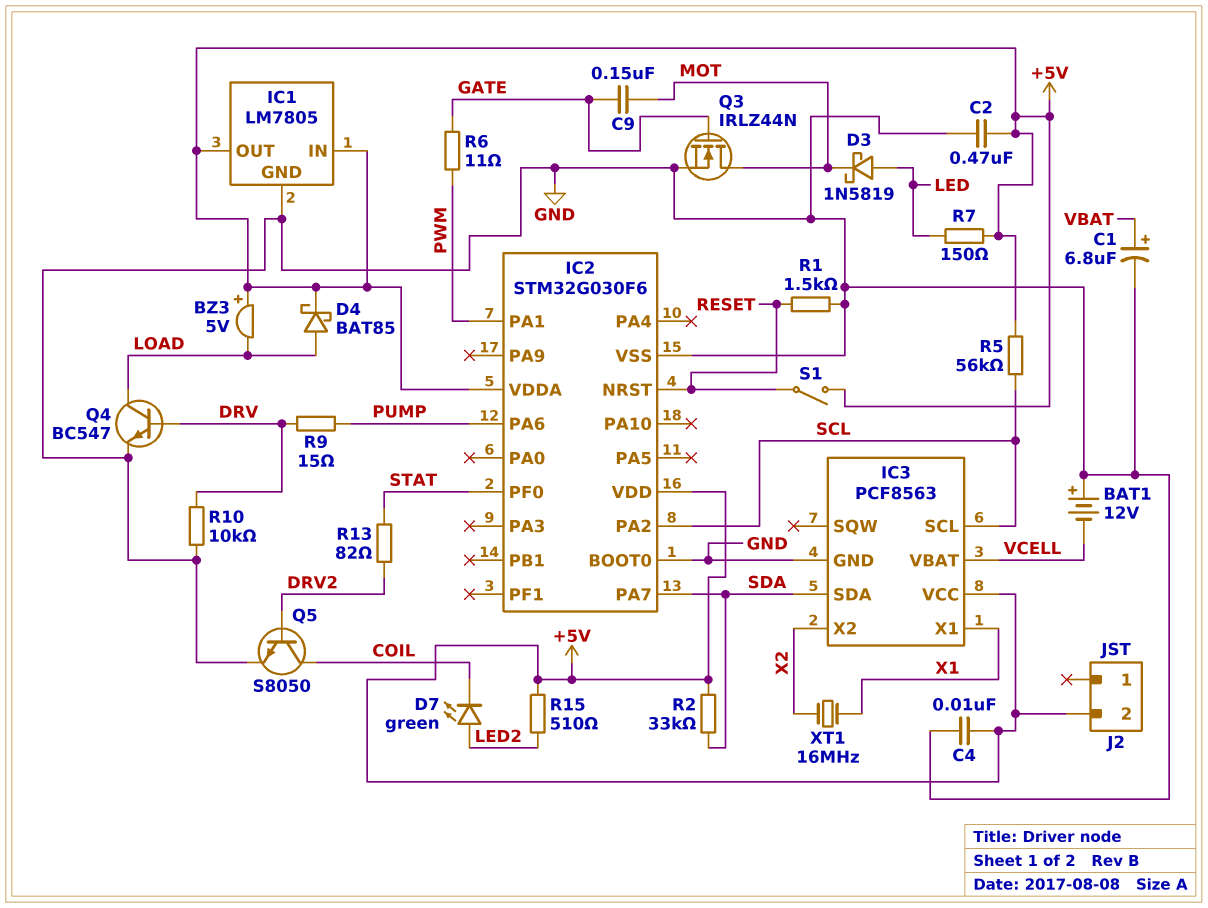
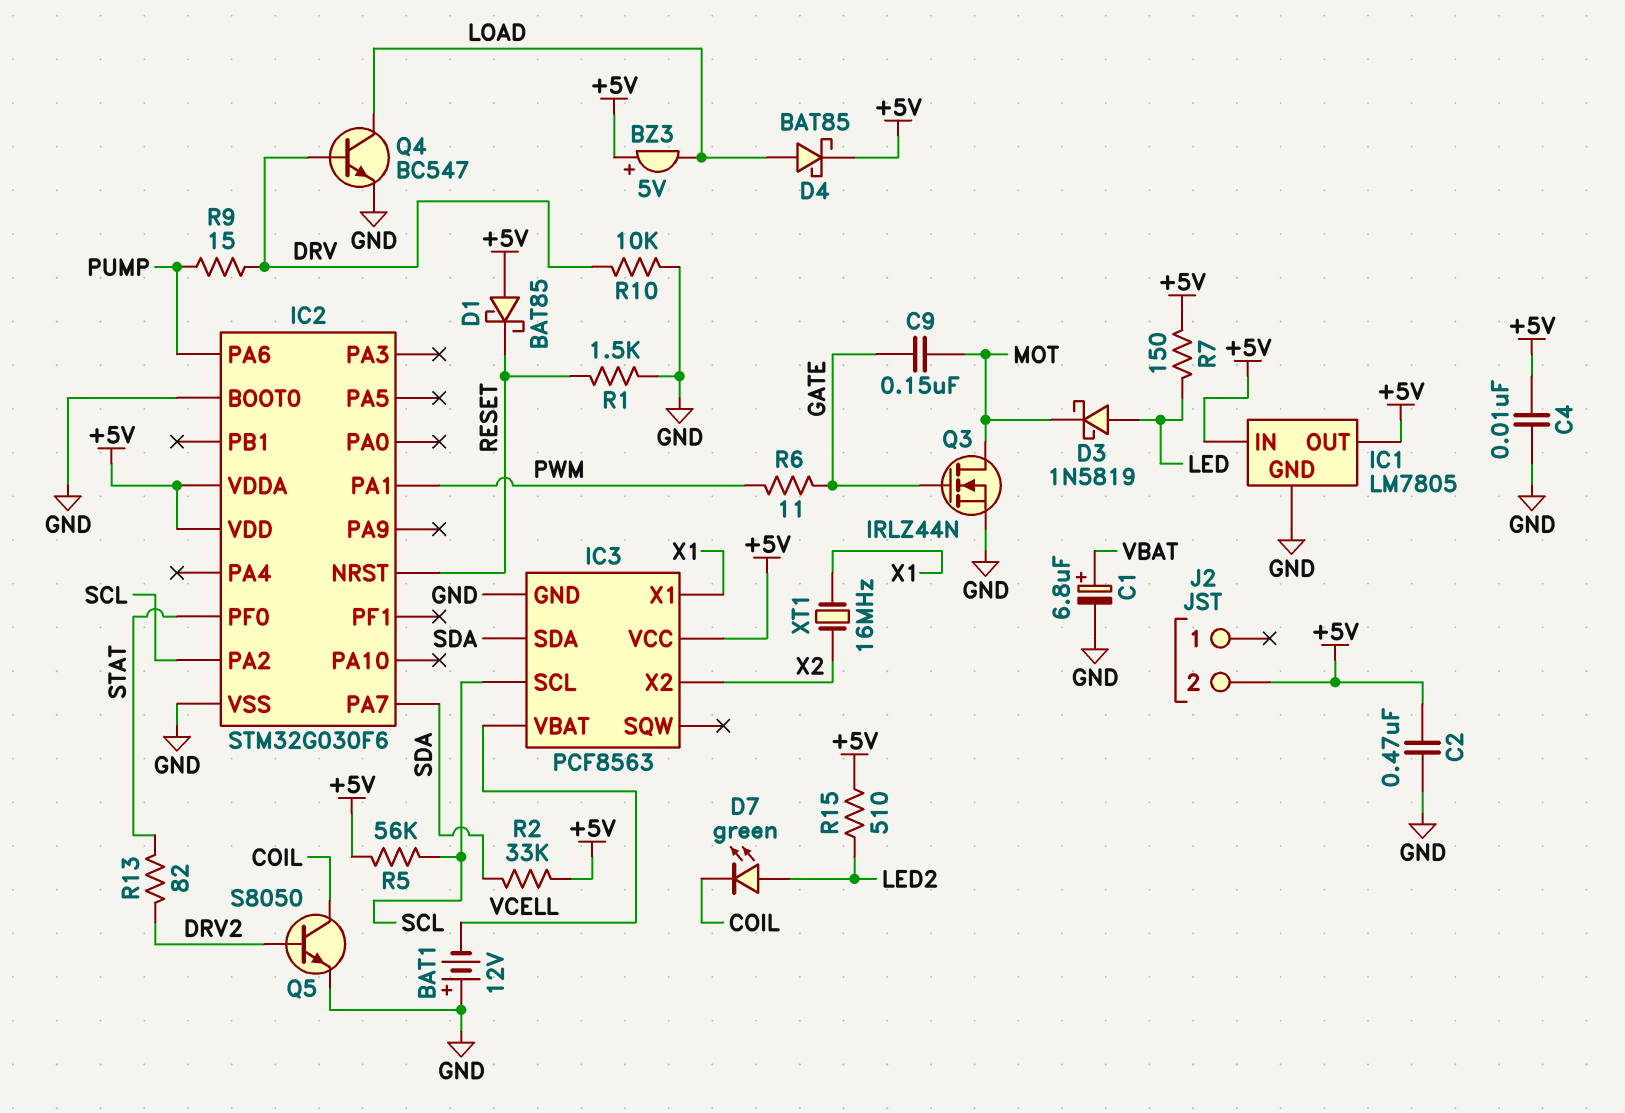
D1: none -> schottky BAT85 (A +5V, K RESET)
S1: switch (+5V, RESET) -> none

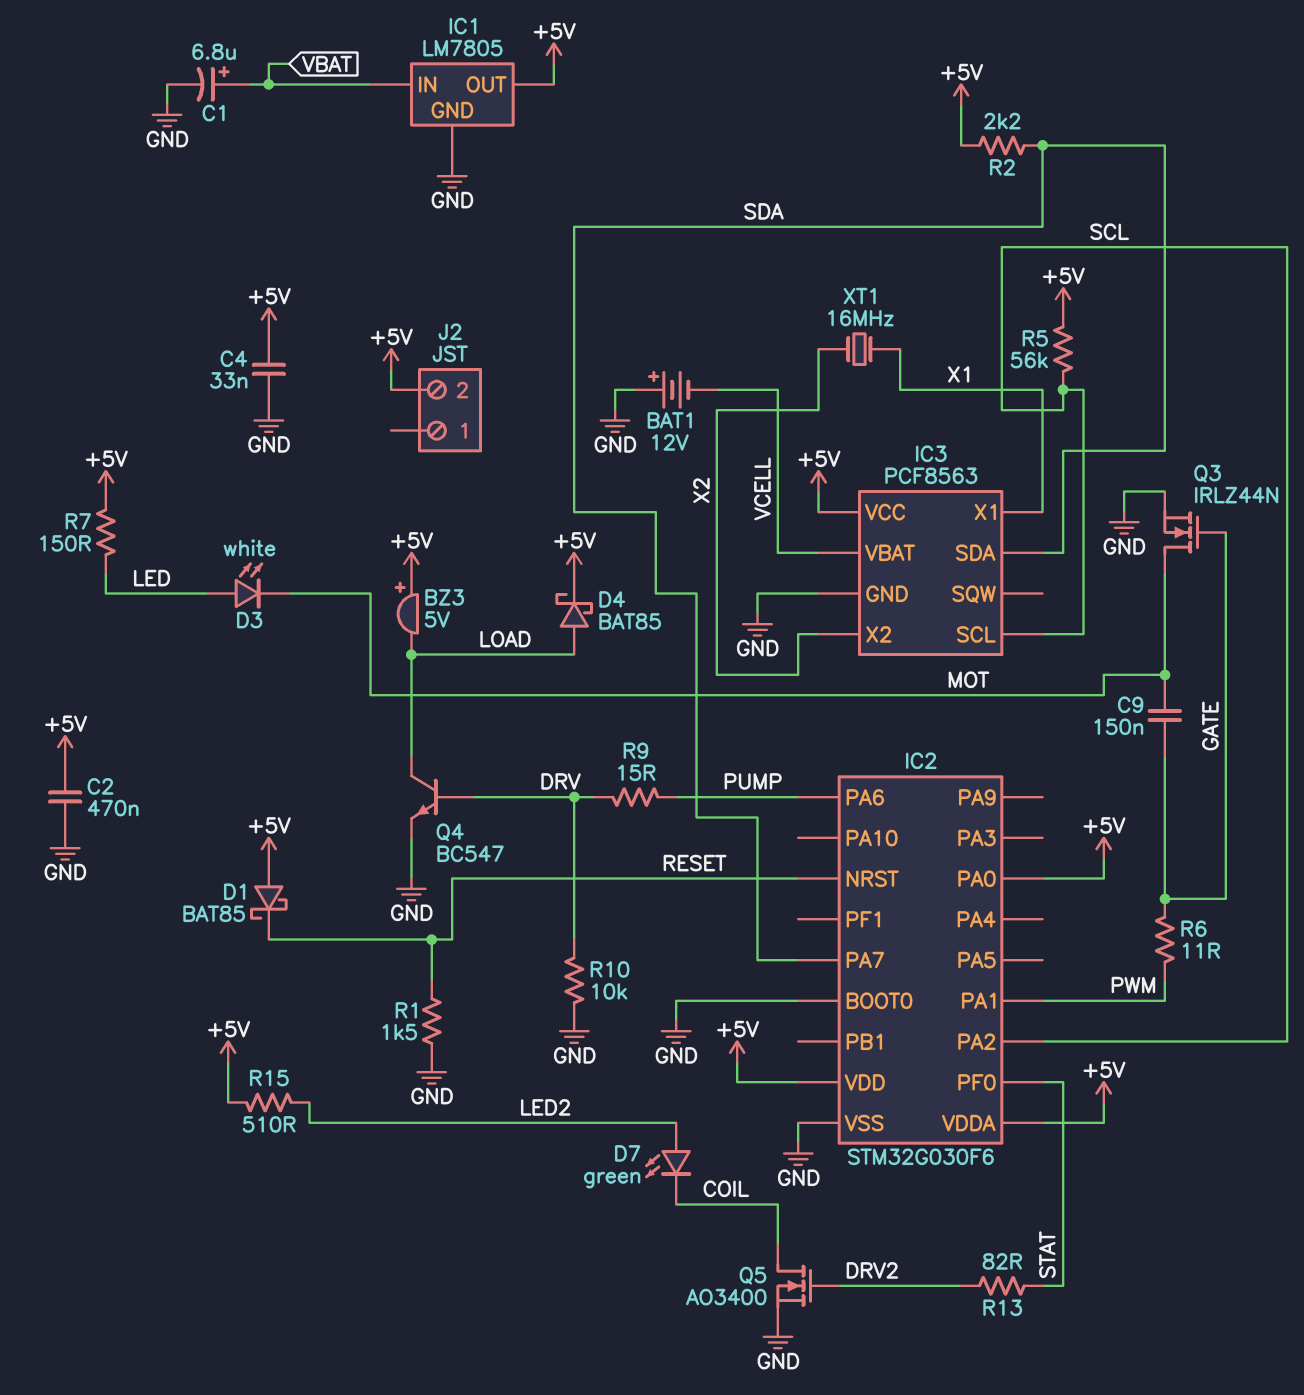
C4: 10nF (+5V, GND) -> 33nF (+5V, GND)
D3: schottky 1N5819 (A LED, K MOT) -> LED white (A LED, K MOT)
IC1 pin IN: +5V -> VBAT
IC2 pin PA0: none -> +5V
Q5: NPN S8050 (B DRV2, C COIL, E GND) -> NMOS AO3400 (G DRV2, D COIL, S GND)
R2: 33k (+5V, SDA) -> 2.2k (+5V, SDA)

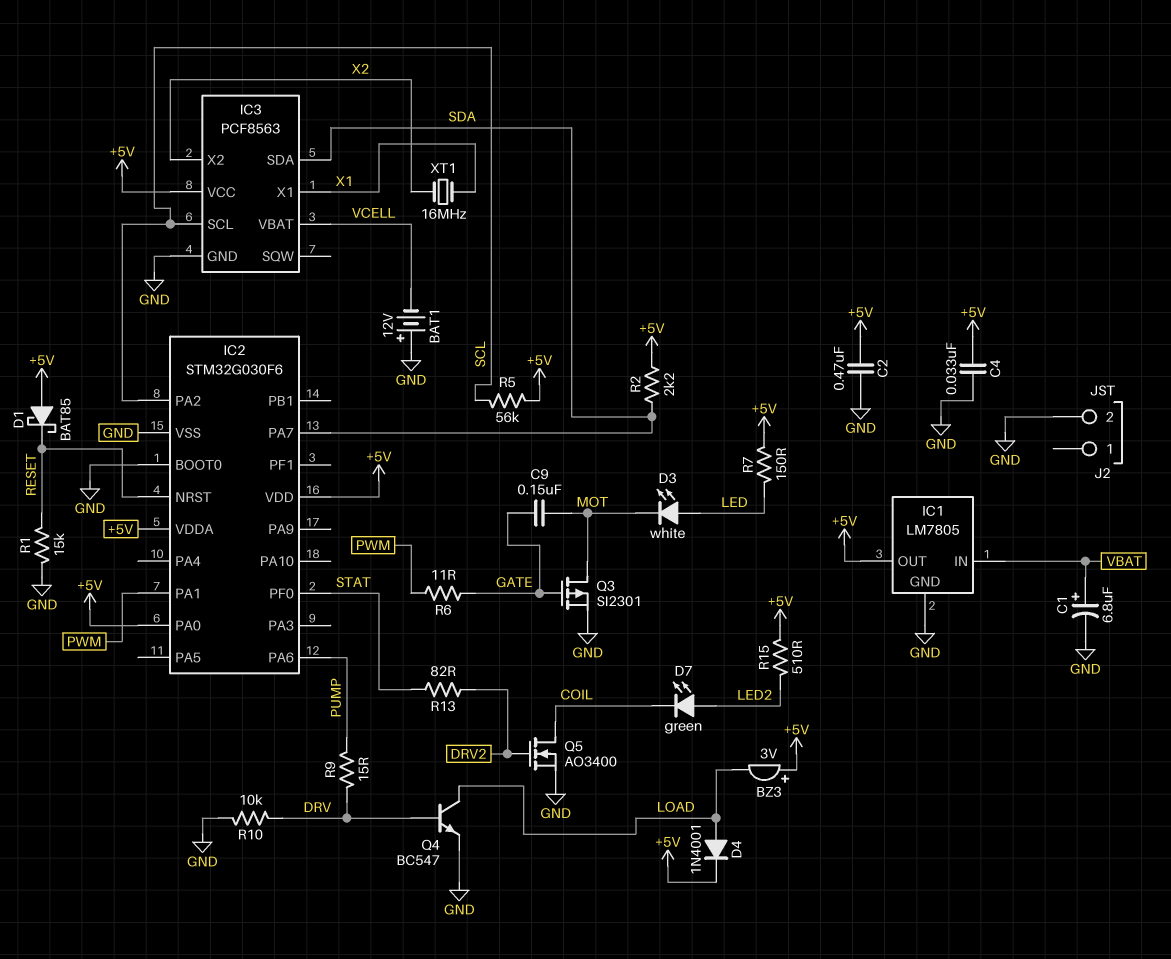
BZ3: buzzer 5V (plus +5V, minus LOAD) -> buzzer 3V (plus +5V, minus LOAD)
D4: schottky BAT85 (A LOAD, K +5V) -> diode 1N4001 (A LOAD, K +5V)
J2 pin 2: +5V -> GND
Q3: NMOS IRLZ44N (G GATE, D MOT, S GND) -> PMOS SI2301 (G GATE, D MOT, S GND)
R1: 1.5k (GND, RESET) -> 15k (GND, RESET)

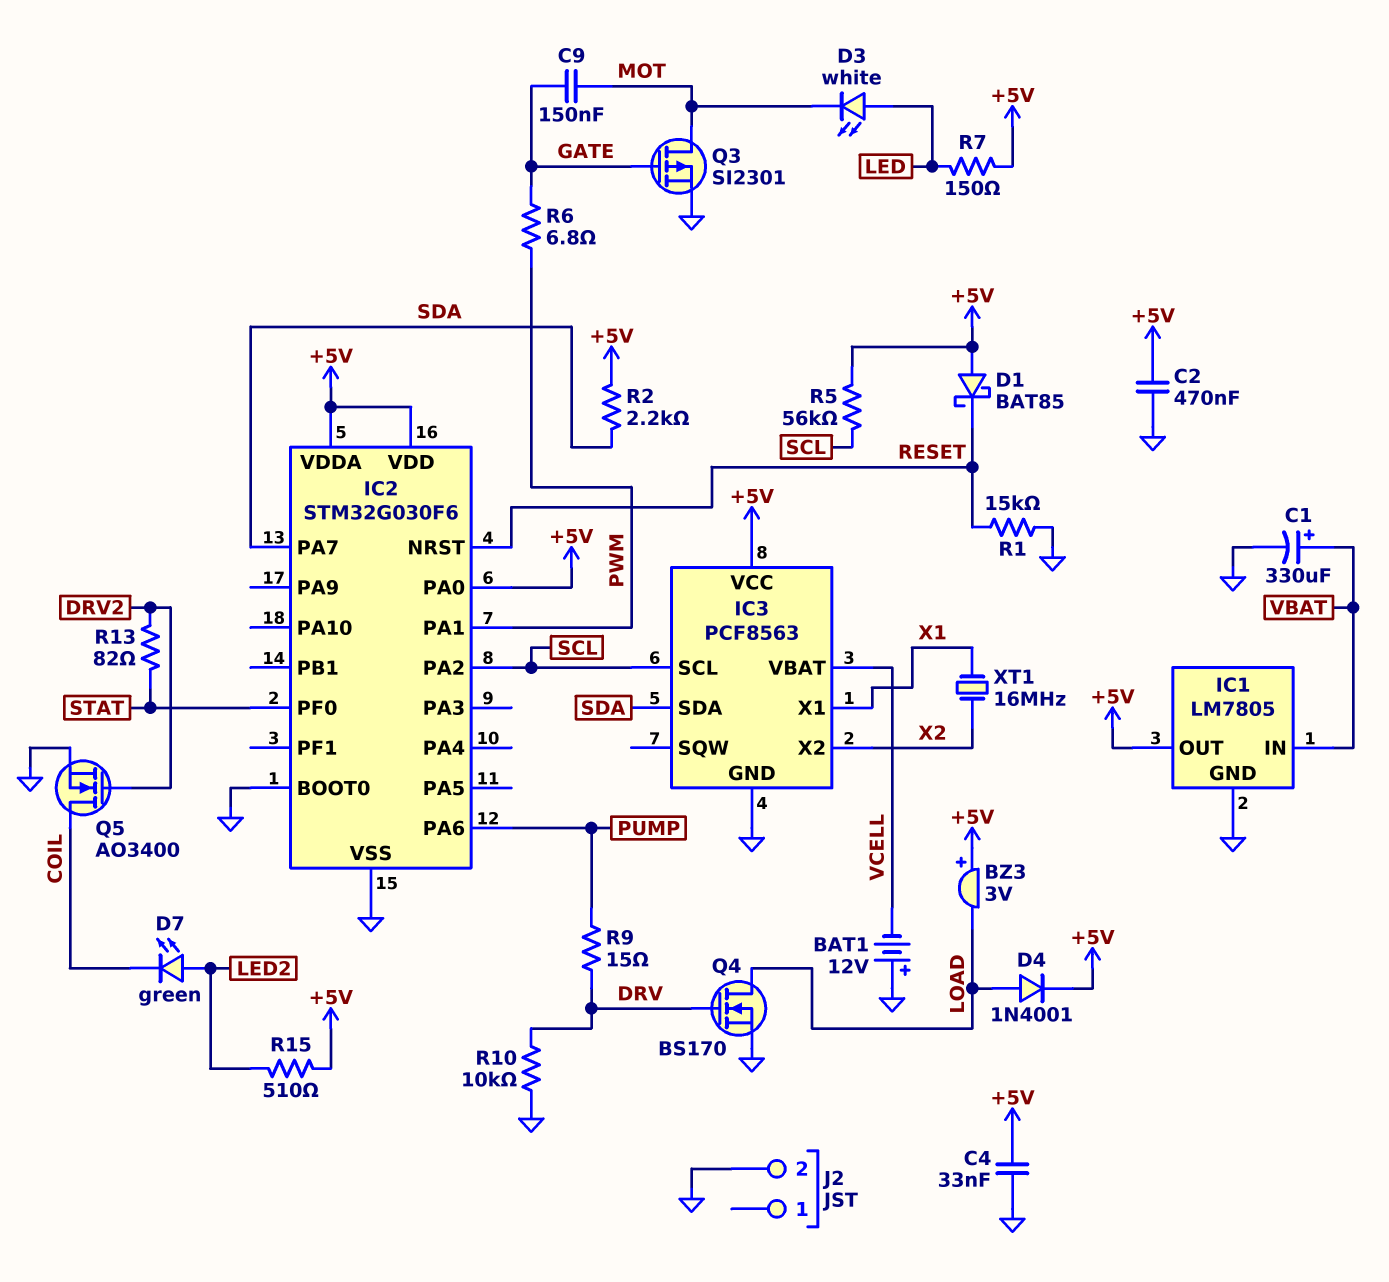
C1: 6.8uF (plus VBAT, minus GND) -> 330uF (plus VBAT, minus GND)
Q4: NPN BC547 (B DRV, C LOAD, E GND) -> NMOS BS170 (G DRV, D LOAD, S GND)
R6: 11 (GATE, PWM) -> 6.8 (GATE, PWM)

